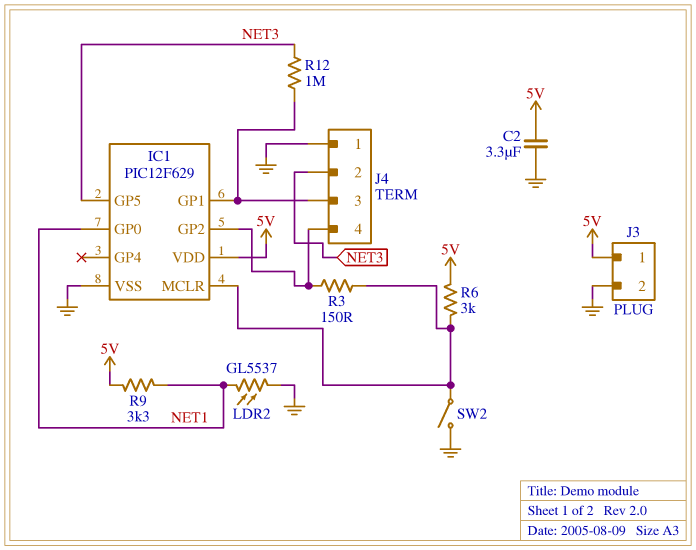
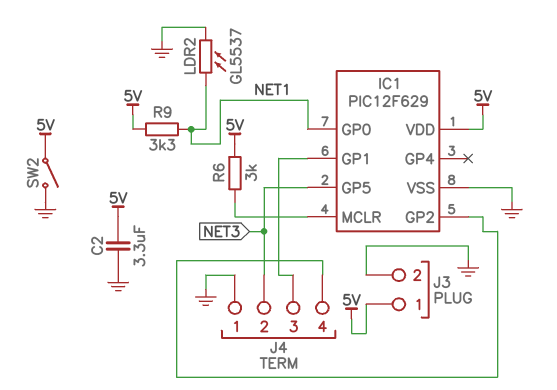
R3: 150 (IC1/GP2, IC1/MCLR) -> none
R12: 1M (IC1/GP1, NET3) -> none
SW2: switch (GND, IC1/MCLR) -> switch (5V, GND)

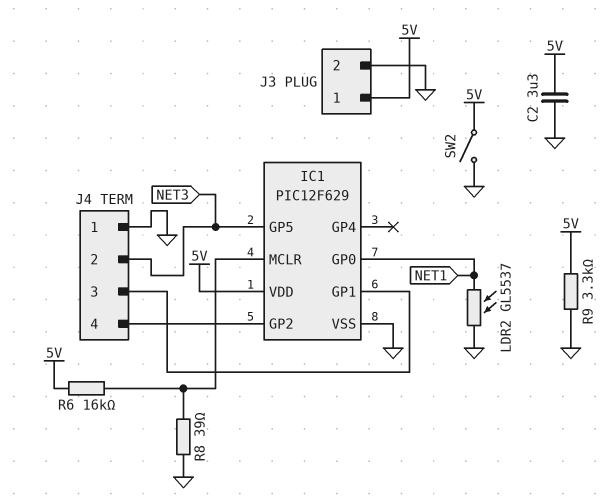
R6: 3k (5V, IC1/MCLR) -> 16k (5V, IC1/MCLR)
R8: none -> 39 (GND, IC1/MCLR)
R9: 3.3k (5V, NET1) -> 3.3k (5V, GND)

